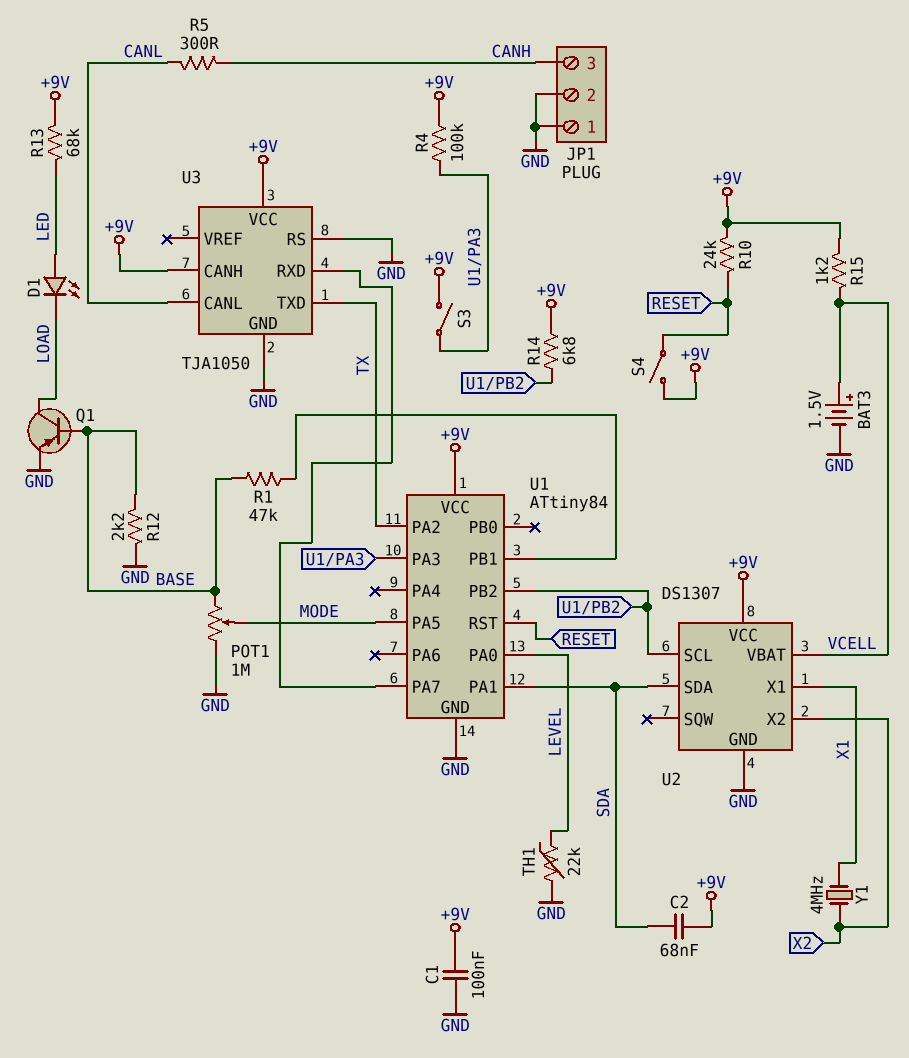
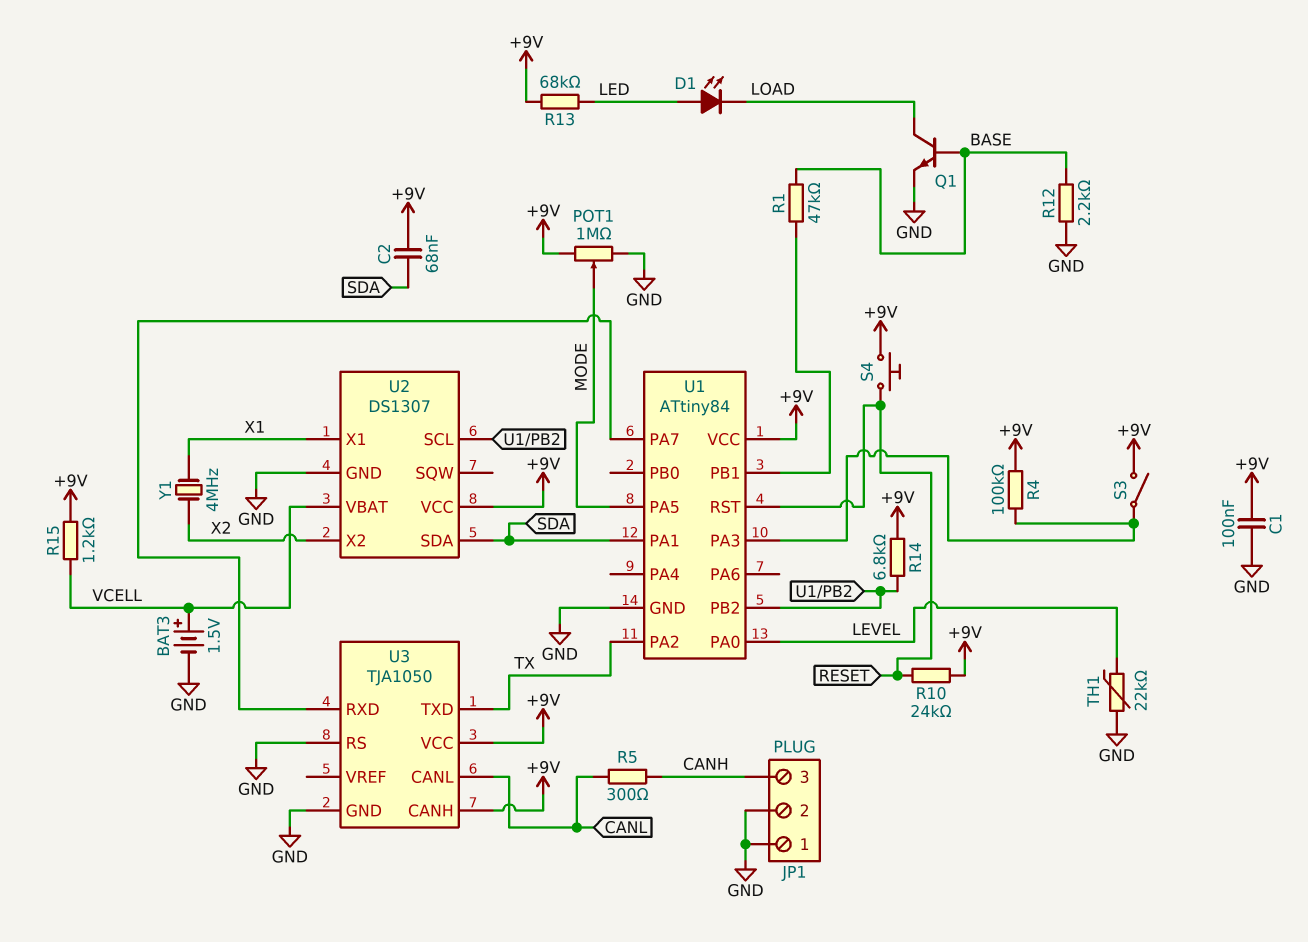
POT1: 1M (BASE, GND, wiper MODE) -> 1M (+9V, GND, wiper MODE)
Q1: PNP (B BASE, C LOAD, E GND) -> NPN (B BASE, C LOAD, E GND)
S4: switch (+9V, RESET) -> button (+9V, RESET)

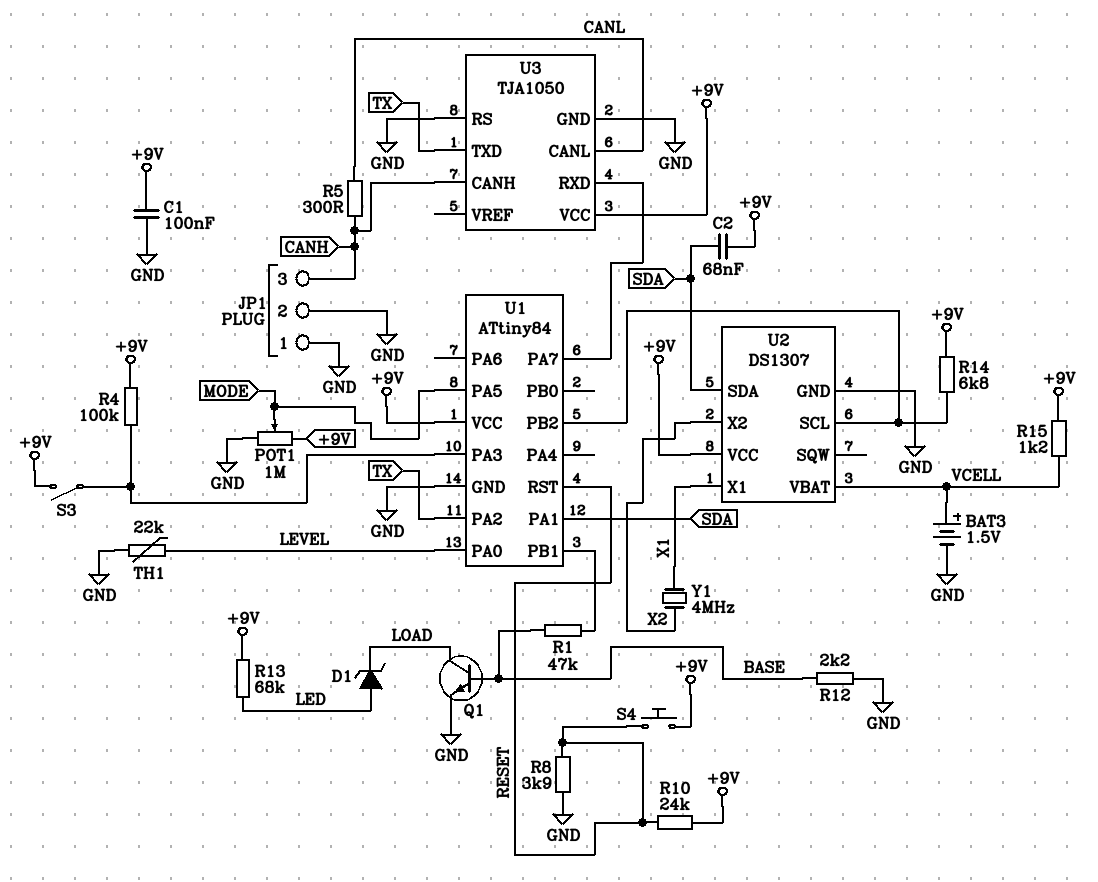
D1: LED (A LED, K LOAD) -> zener (A LED, K LOAD)
R8: none -> 3.9k (GND, RESET)
U3 pin CANH: +9V -> CANH

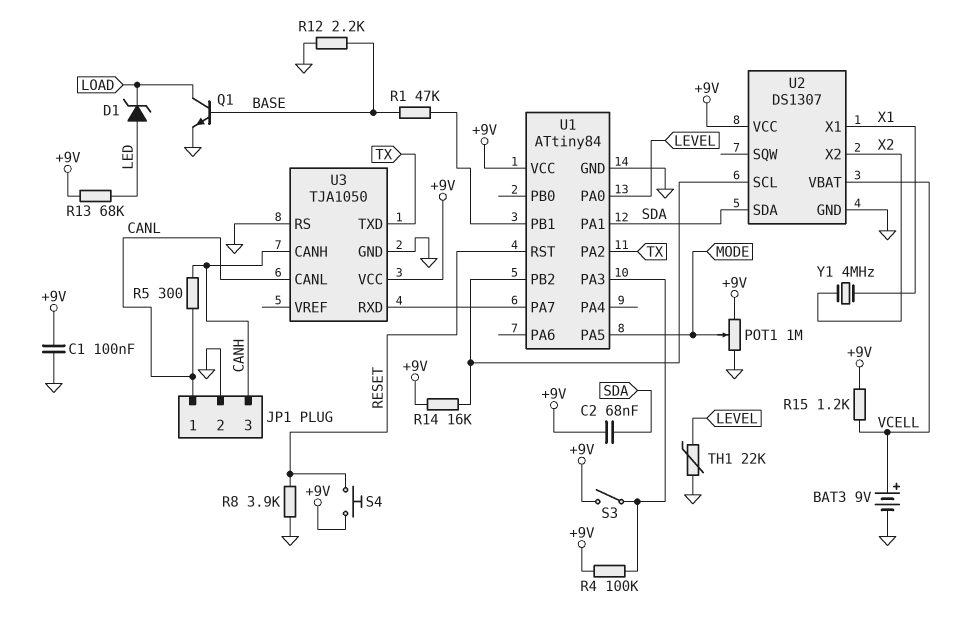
BAT3: 1.5V (plus VCELL, minus GND) -> 9V (plus VCELL, minus GND)
JP1 pin 1: GND -> CANL
R10: 24k (+9V, RESET) -> none
R14: 6.8k (+9V, U1/PB2) -> 16k (+9V, U1/PB2)

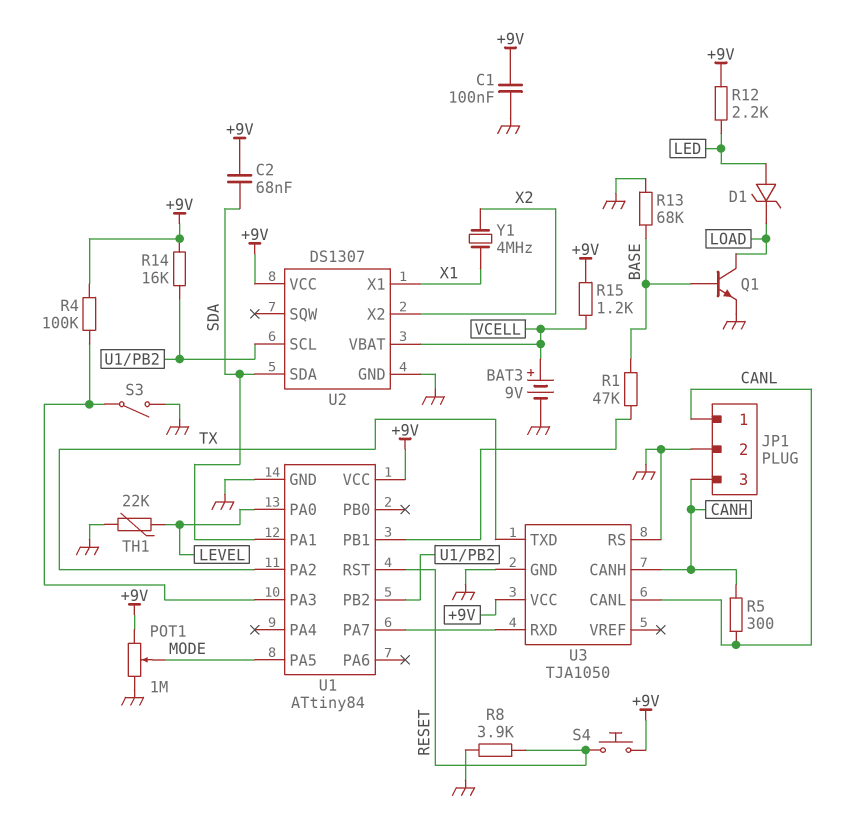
R12: 2.2k (BASE, GND) -> 2.2k (+9V, LED)
R13: 68k (+9V, LED) -> 68k (BASE, GND)
S3: switch (+9V, U1/PA3) -> switch (GND, U1/PA3)

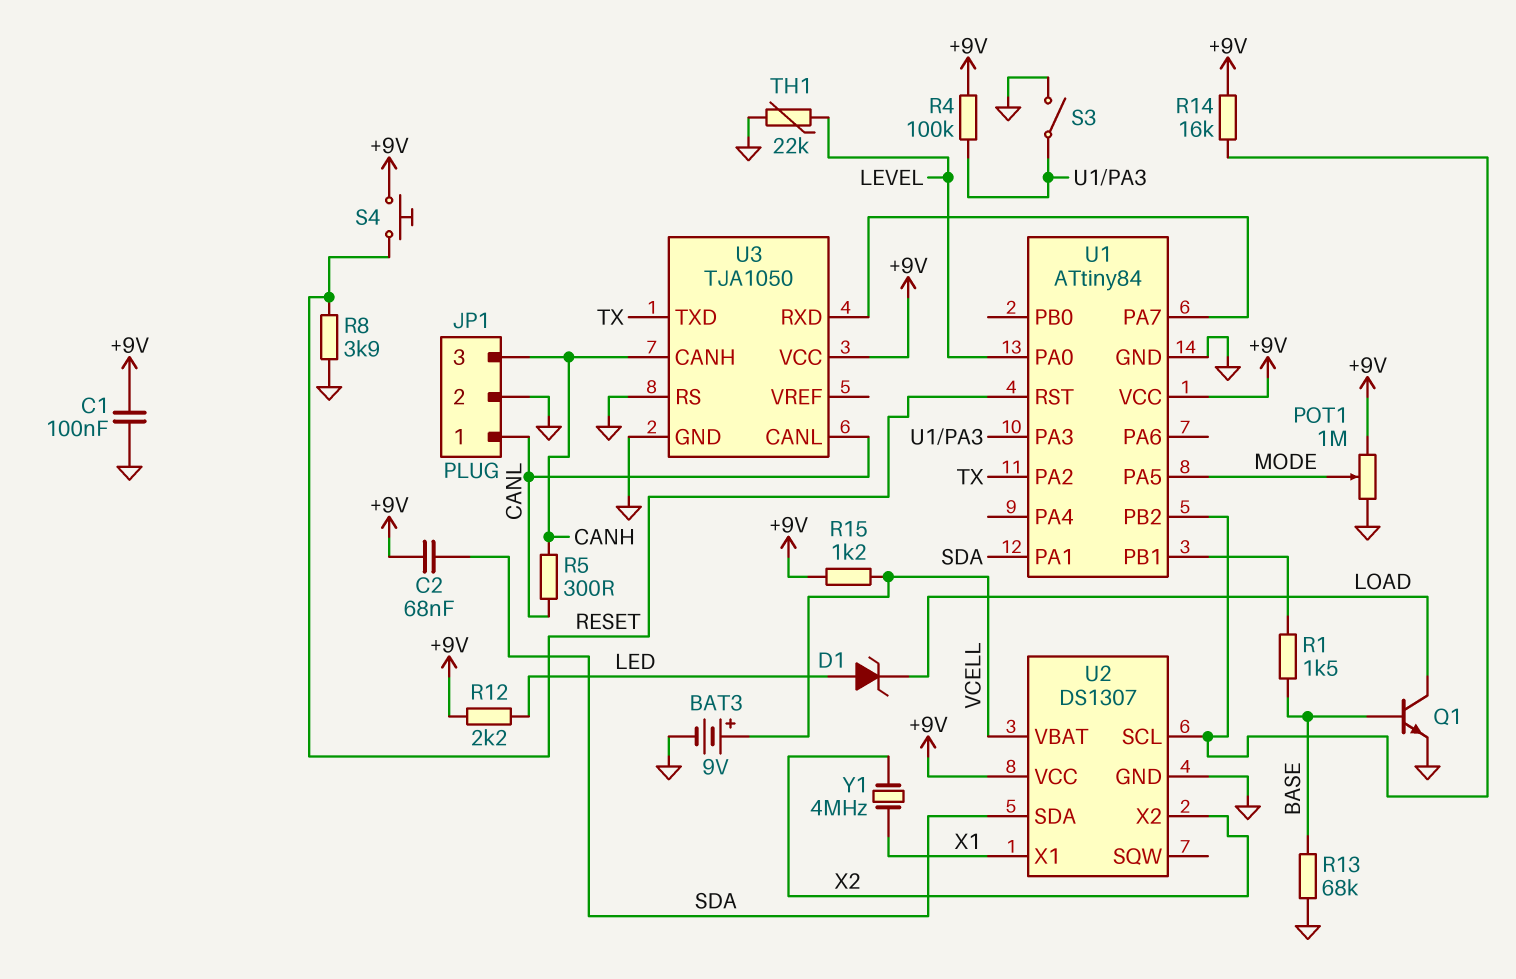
R1: 47k (BASE, U1/PB1) -> 1.5k (BASE, U1/PB1)

